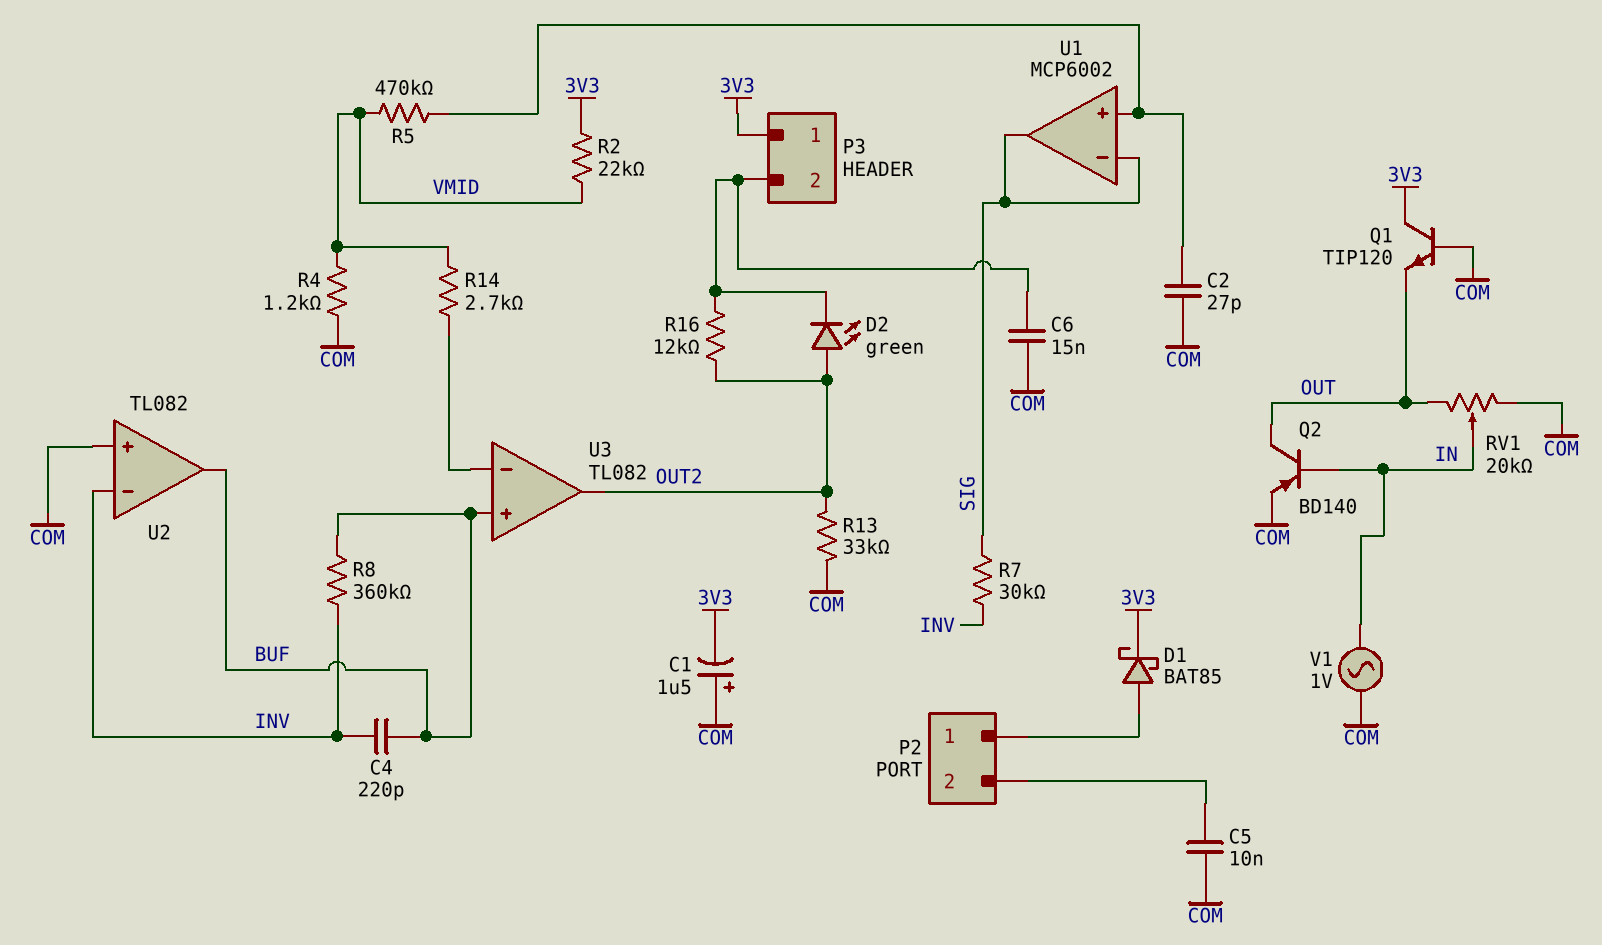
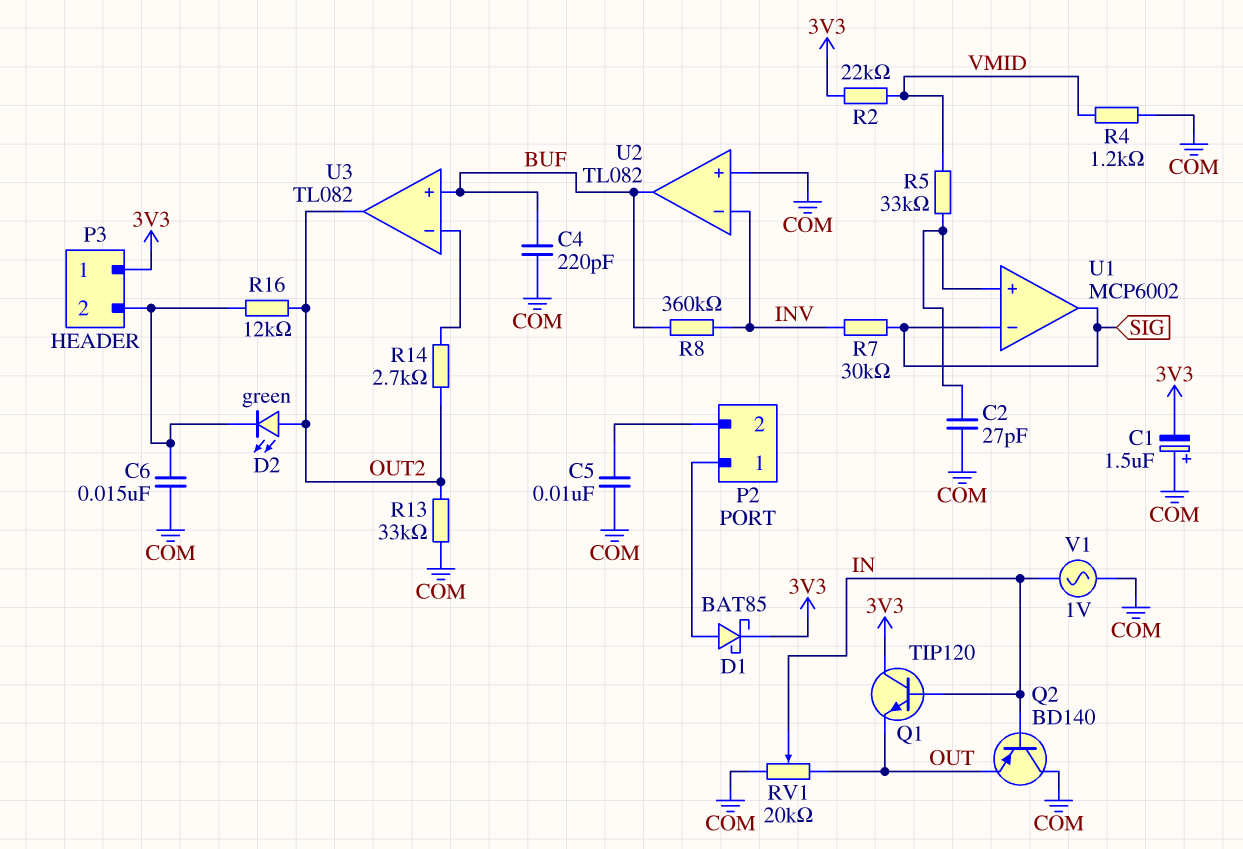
C4: 220pF (BUF, INV) -> 220pF (BUF, COM)
Q1: NPN TIP120 (B COM, C 3V3, E OUT) -> NPN TIP120 (B IN, C 3V3, E OUT)
Q2: PNP BD140 (B IN, C OUT, E COM) -> PNP BD140 (B IN, C COM, E OUT)
R5: 470k (U1/in+, VMID) -> 33k (U1/in+, VMID)
R14: 2.7k (U3/in-, VMID) -> 2.7k (OUT2, U3/in-)

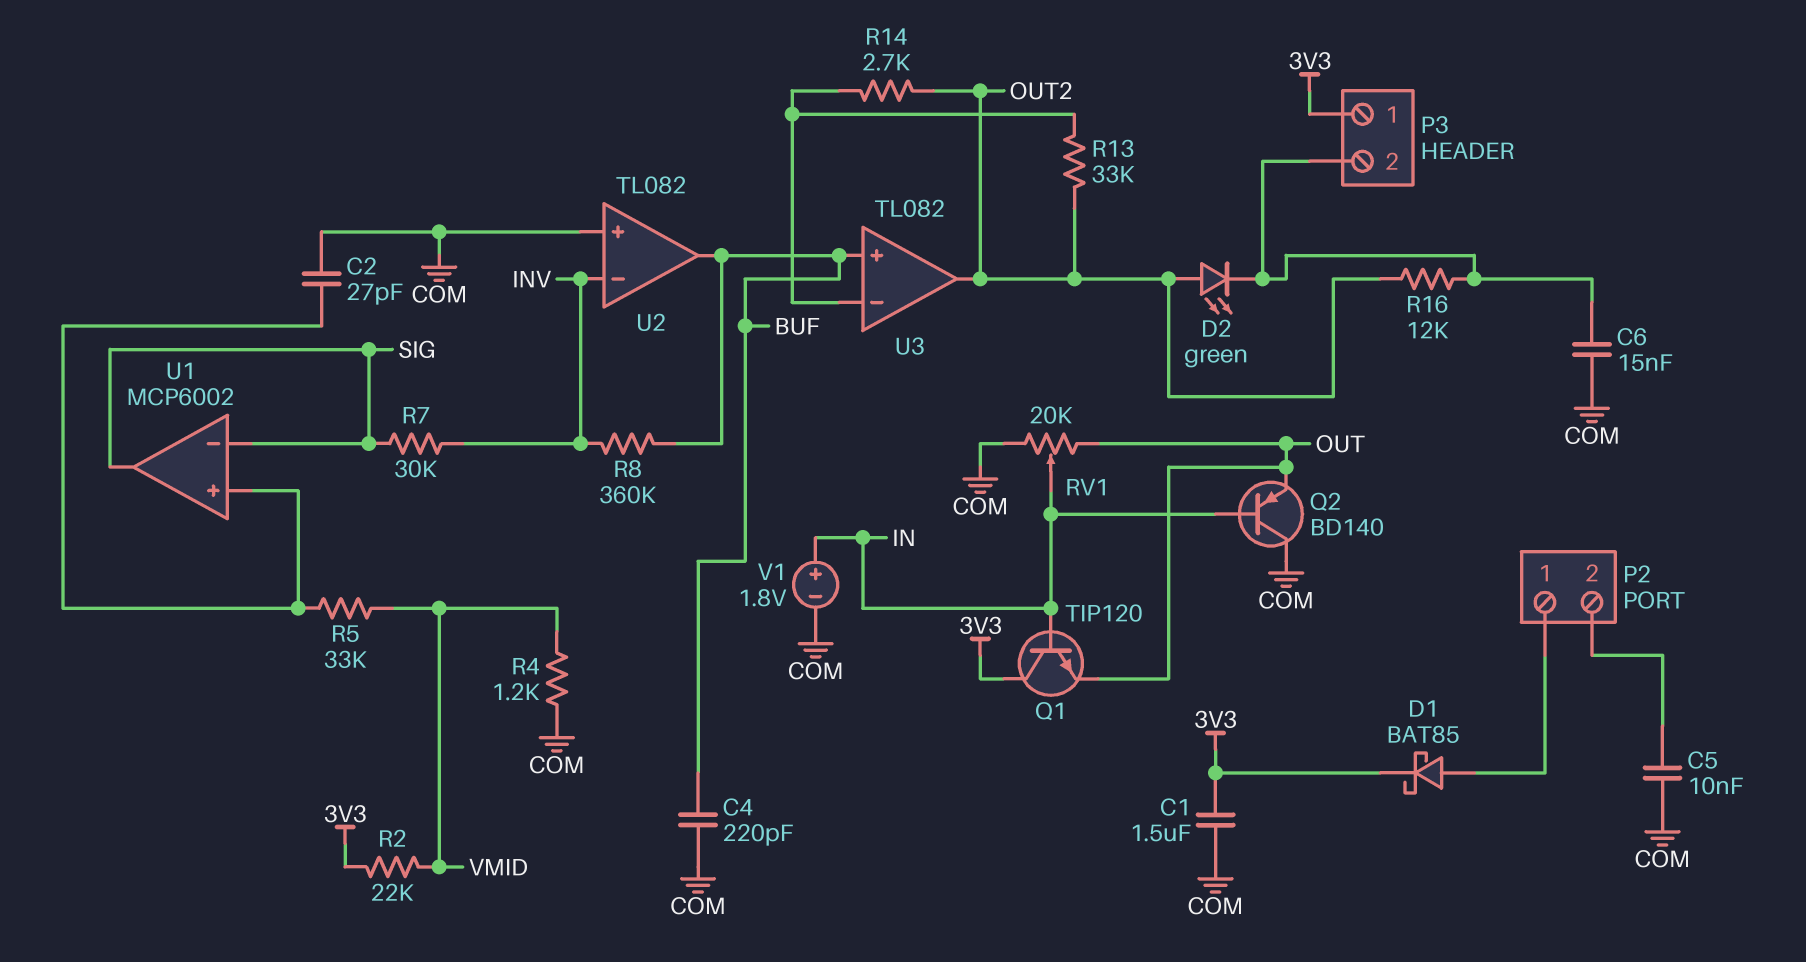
C1: 1.5uF (plus COM, minus 3V3) -> 1.5uF (3V3, COM)
R13: 33k (COM, OUT2) -> 33k (OUT2, U3/in-)
V1: AC 1V (COM, IN) -> 1.8V (plus IN, minus COM)

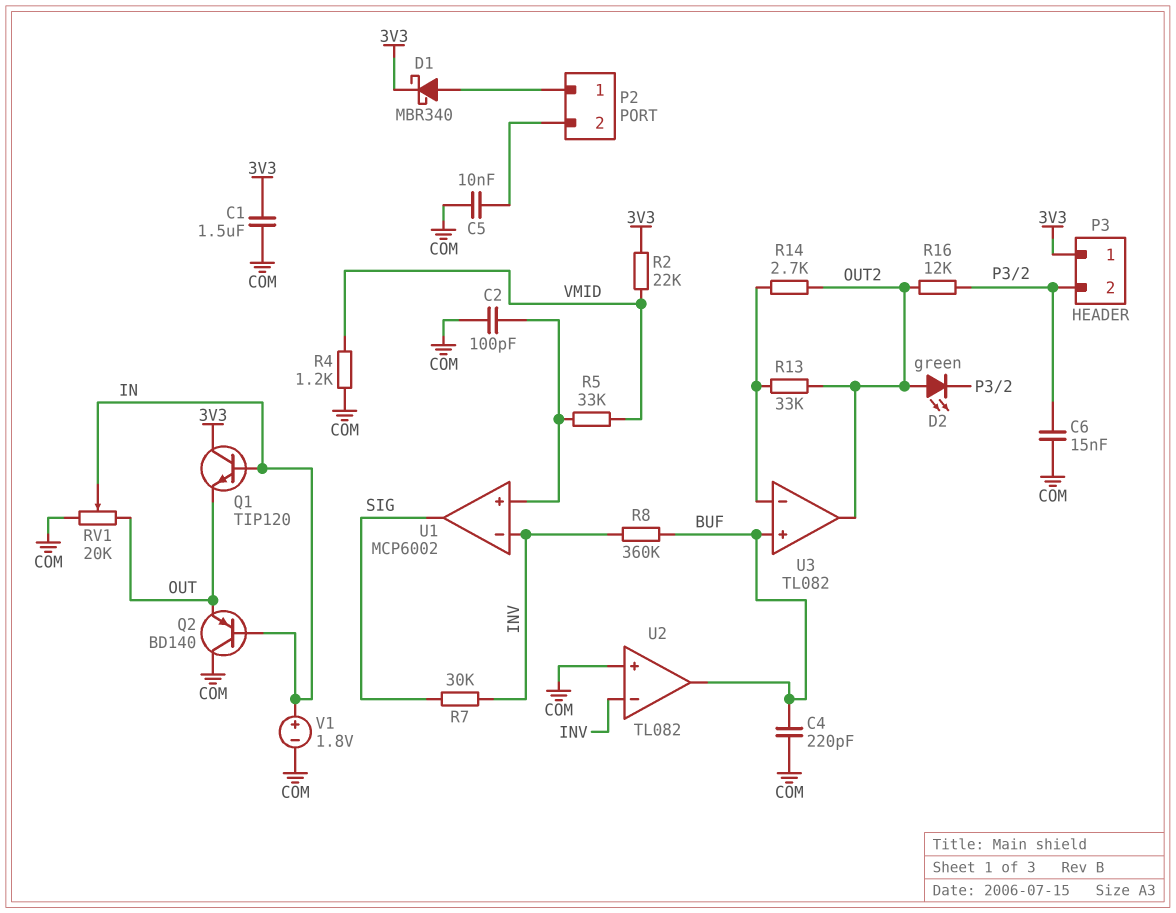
C2: 27pF (COM, U1/in+) -> 100pF (COM, U1/in+)
D1: schottky BAT85 (A P2/1, K 3V3) -> schottky MBR340 (A P2/1, K 3V3)
U1 pin in-: SIG -> INV

